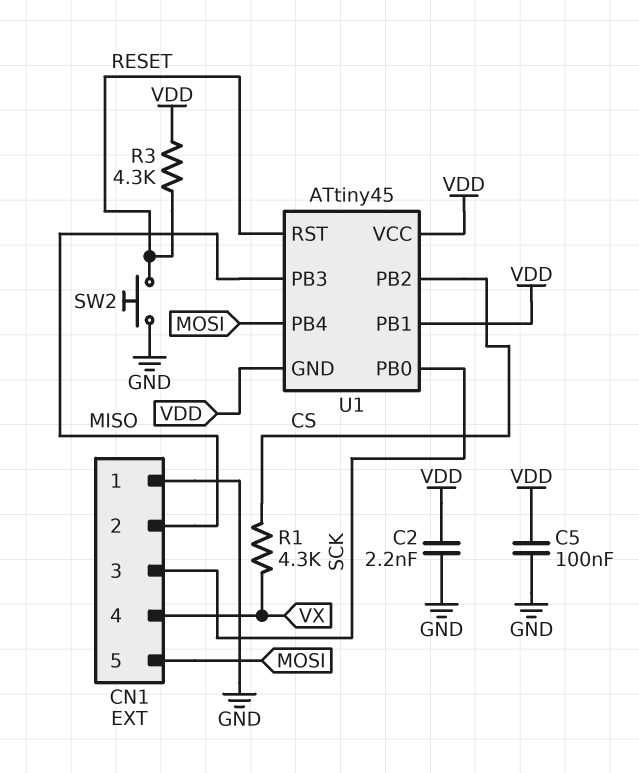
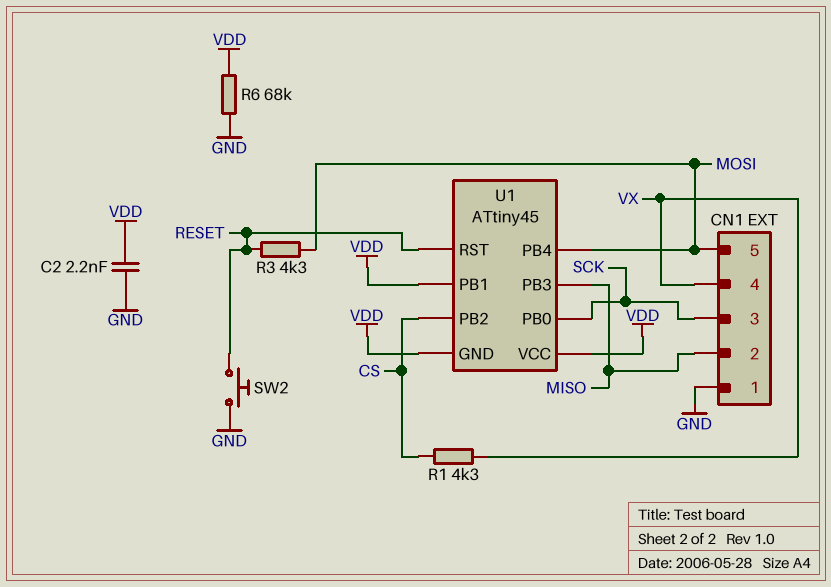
C5: 100nF (GND, VDD) -> none
R3: 4.3k (RESET, VDD) -> 4.3k (MOSI, RESET)
R6: none -> 68k (GND, VDD)

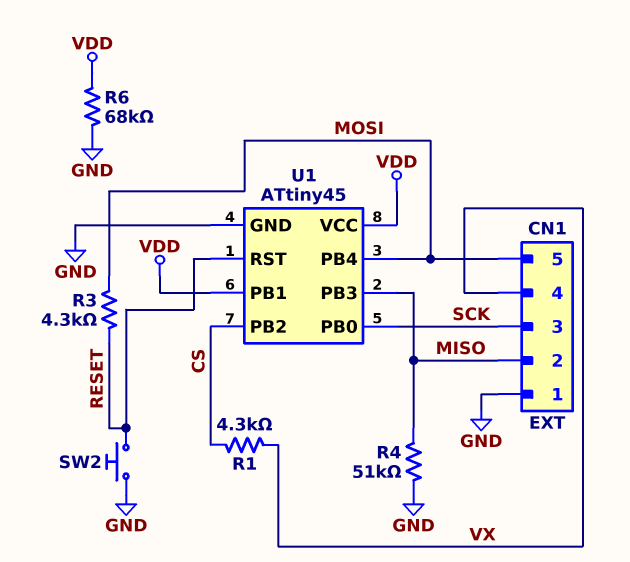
C2: 2.2nF (GND, VDD) -> none
R4: none -> 51k (GND, MISO)
U1 pin GND: VDD -> GND

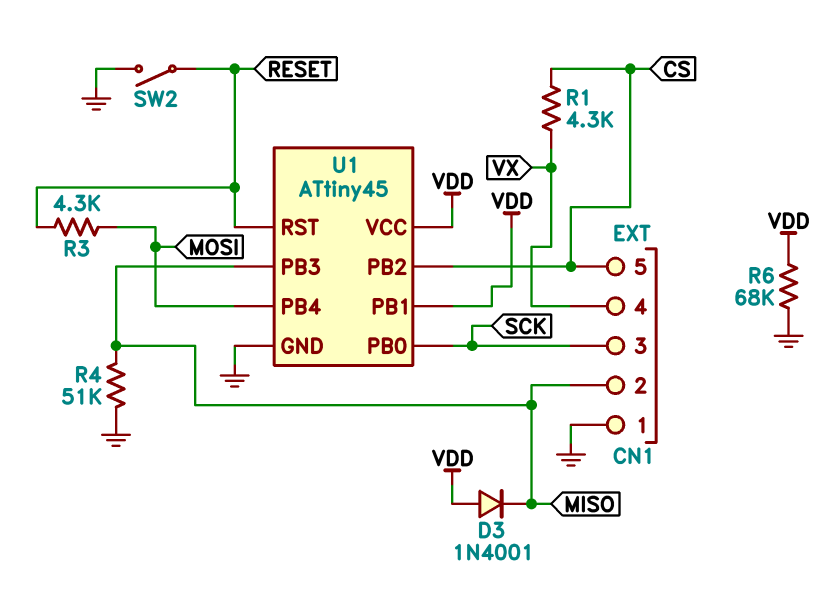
CN1 pin 5: MOSI -> CS
D3: none -> diode 1N4001 (A VDD, K MISO)
SW2: button (GND, RESET) -> switch (GND, RESET)

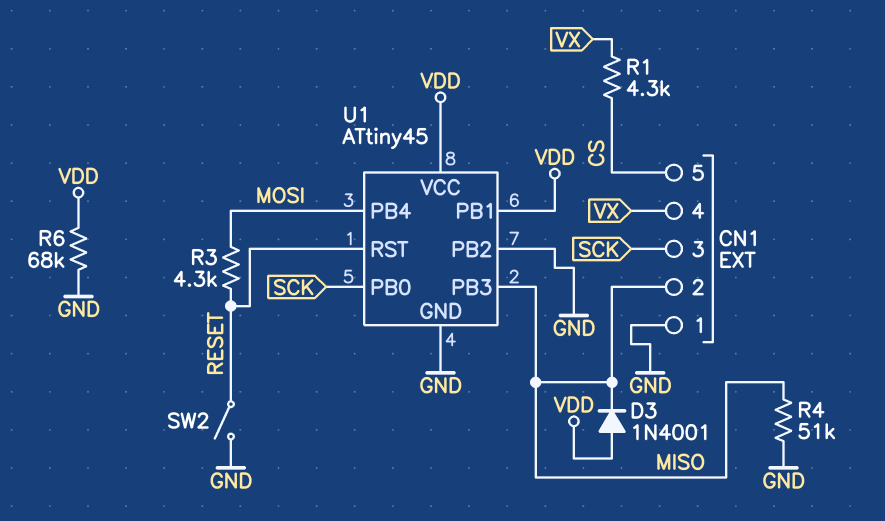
U1 pin PB2: CS -> GND

